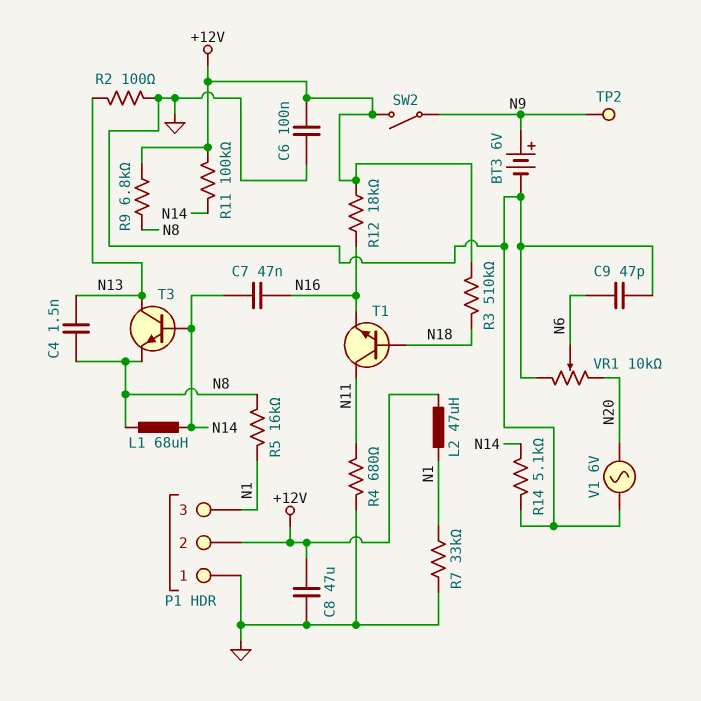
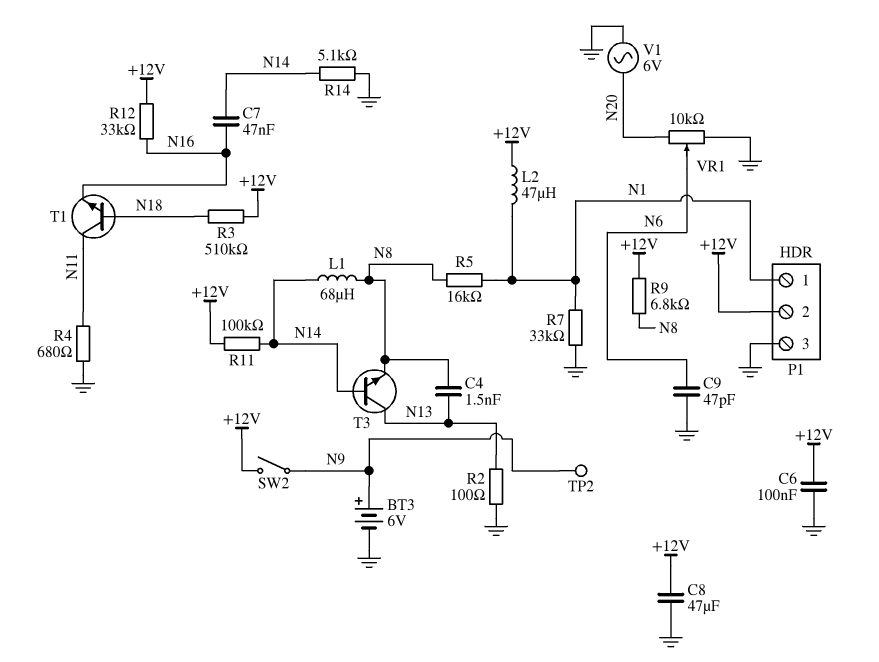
P1 pin 1: GND -> N1
P1 pin 3: N1 -> GND
R12: 18k (+12V, N16) -> 33k (+12V, N16)

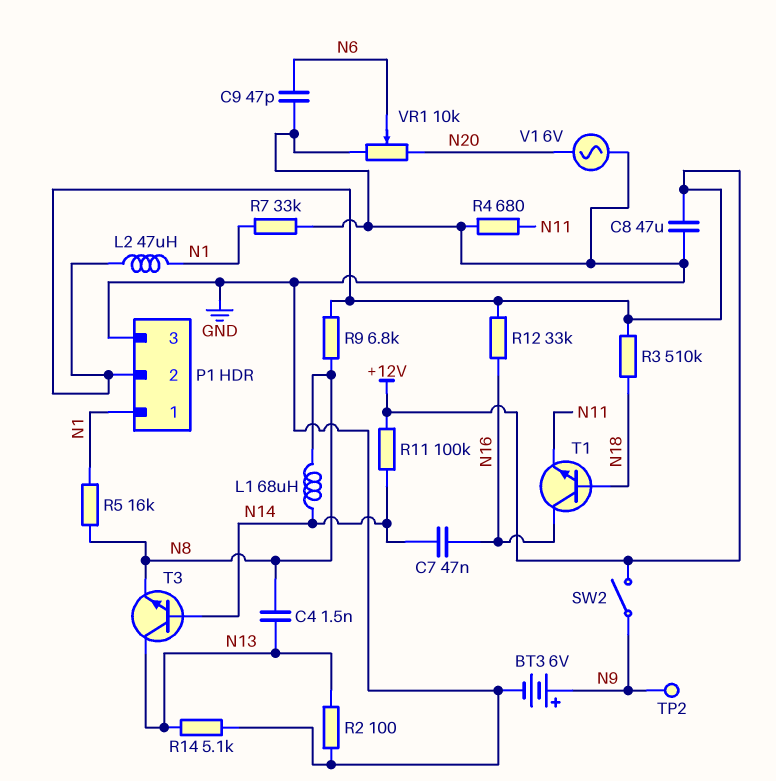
C6: 100nF (+12V, GND) -> none
R14: 5.1k (GND, N14) -> 5.1k (GND, N13)
T1: NPN (B N18, C N11, E N16) -> NPN (B N18, C N16, E N11)

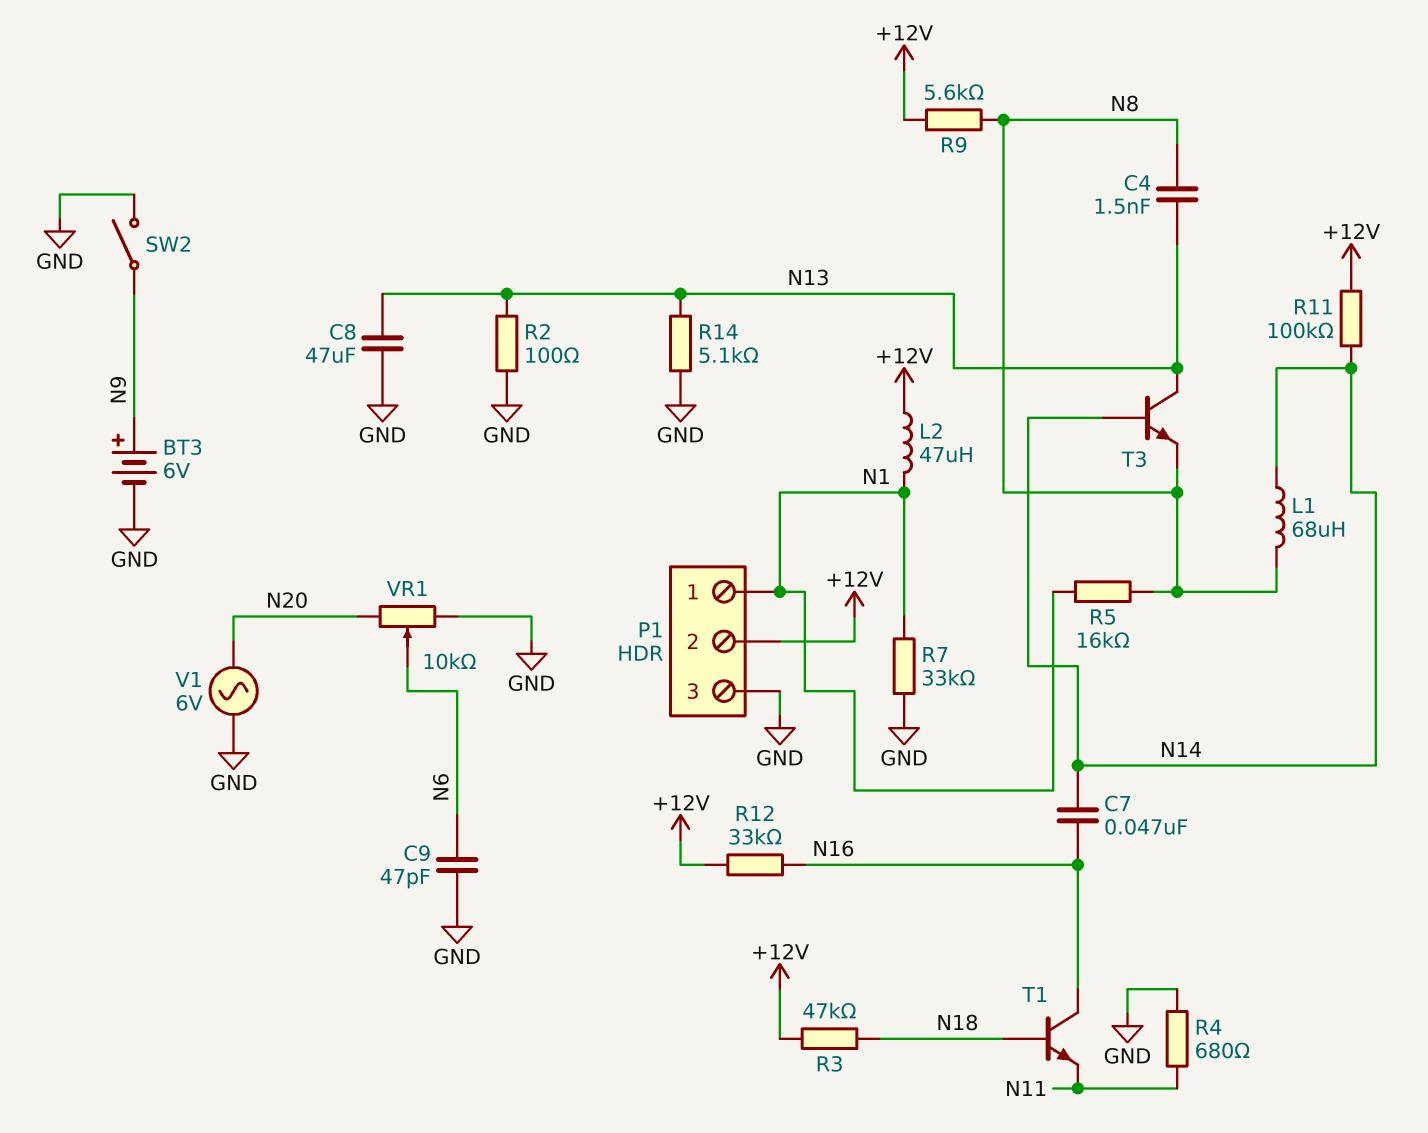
C8: 47uF (+12V, GND) -> 47uF (GND, N13)
R3: 510k (+12V, N18) -> 47k (+12V, N18)
R9: 6.8k (+12V, N8) -> 5.6k (+12V, N8)
SW2: switch (+12V, N9) -> switch (GND, N9)
TP2: test point (N9) -> none

